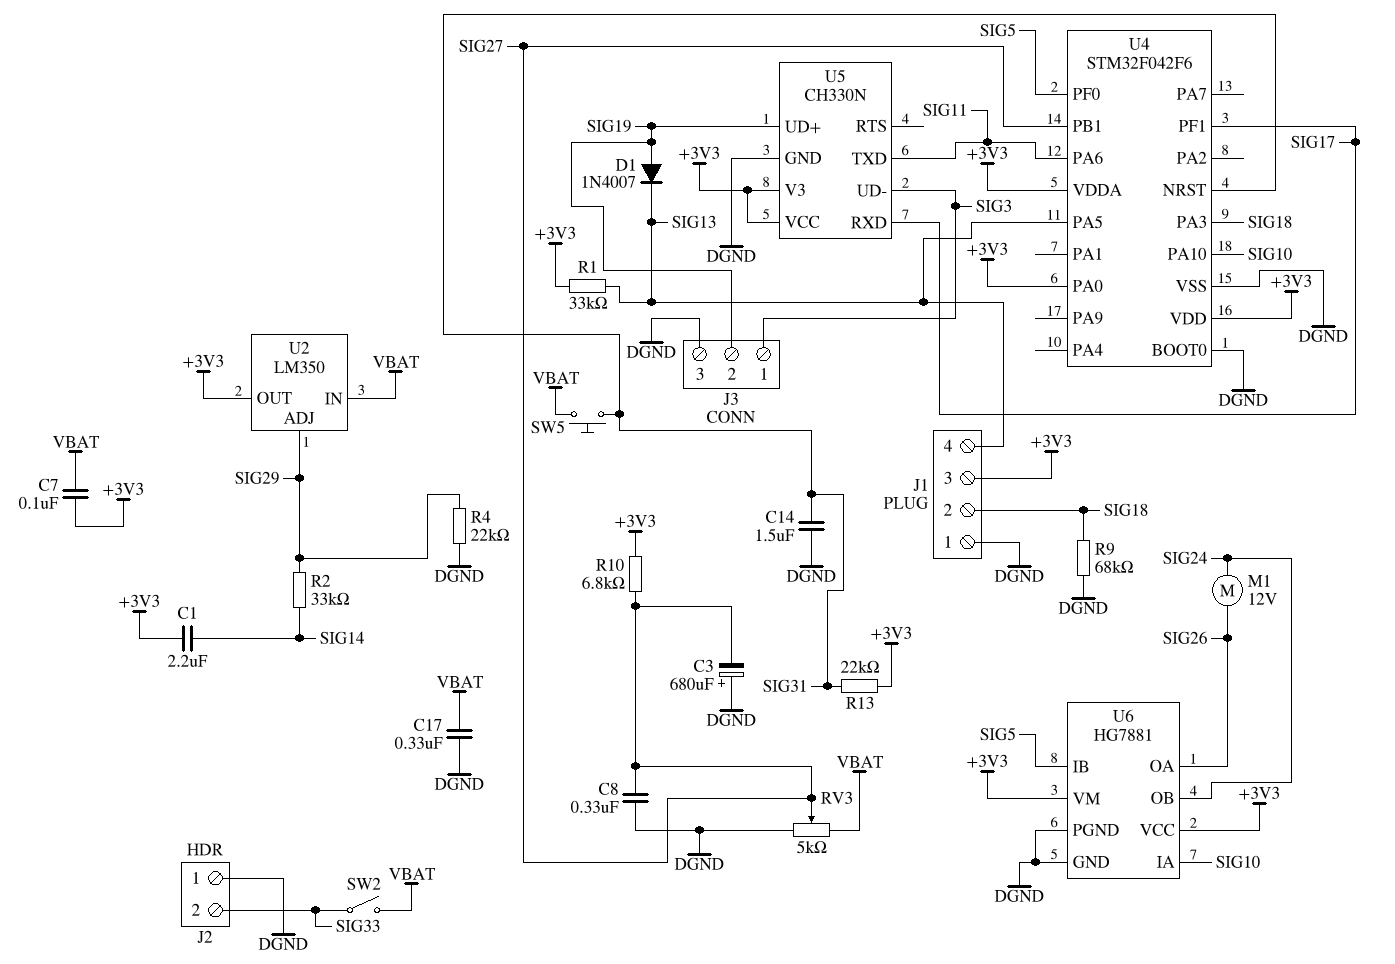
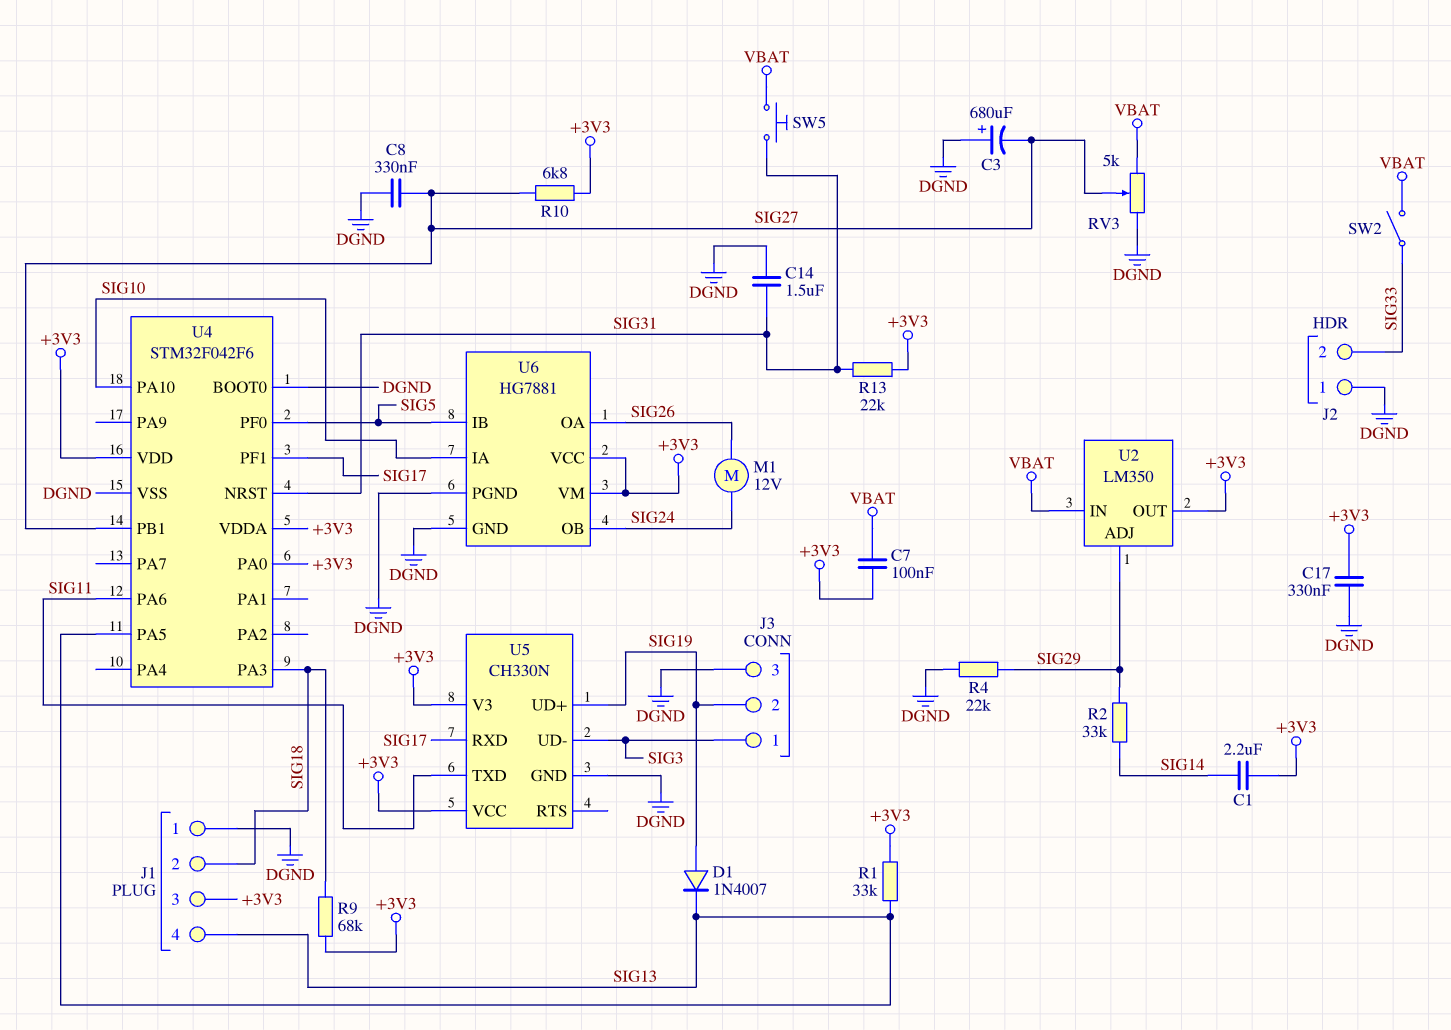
C17: 330nF (DGND, VBAT) -> 330nF (+3V3, DGND)
R9: 68k (DGND, SIG18) -> 68k (+3V3, SIG18)

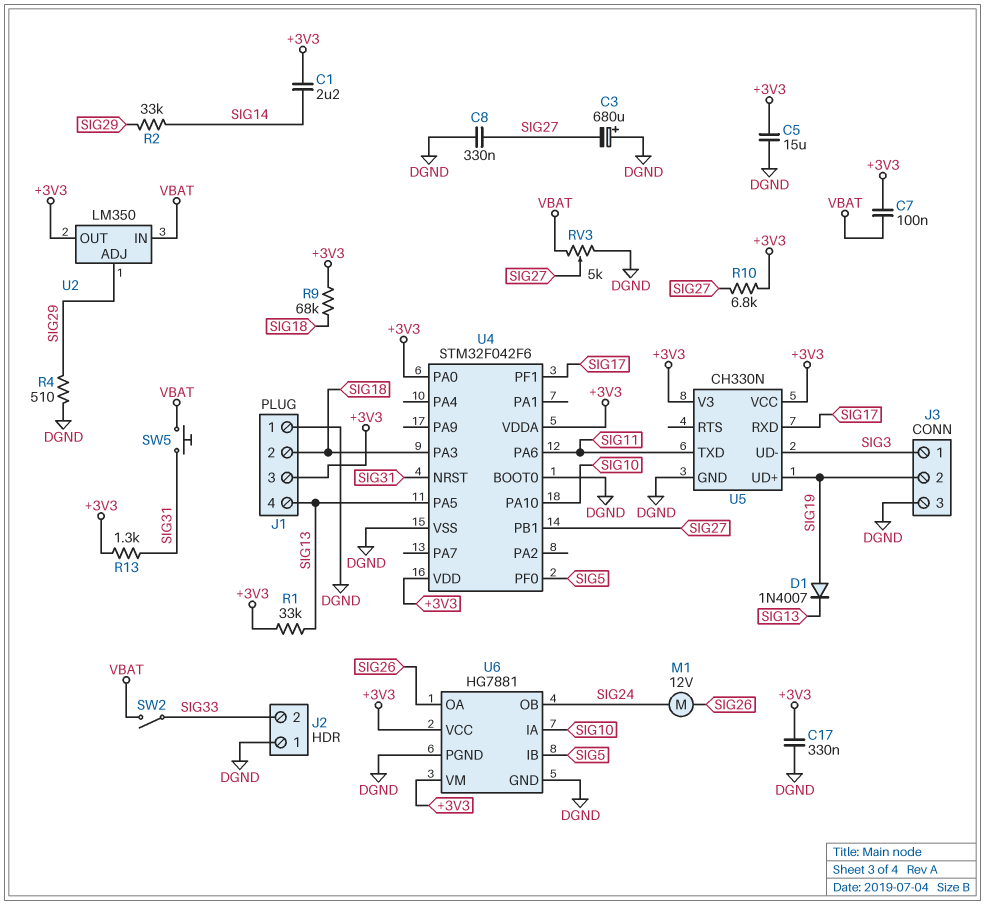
C5: none -> 15uF (+3V3, DGND)
C14: 1.5uF (DGND, SIG31) -> none
R4: 22k (DGND, SIG29) -> 510 (DGND, SIG29)
R13: 22k (+3V3, SIG31) -> 1.3k (+3V3, SIG31)

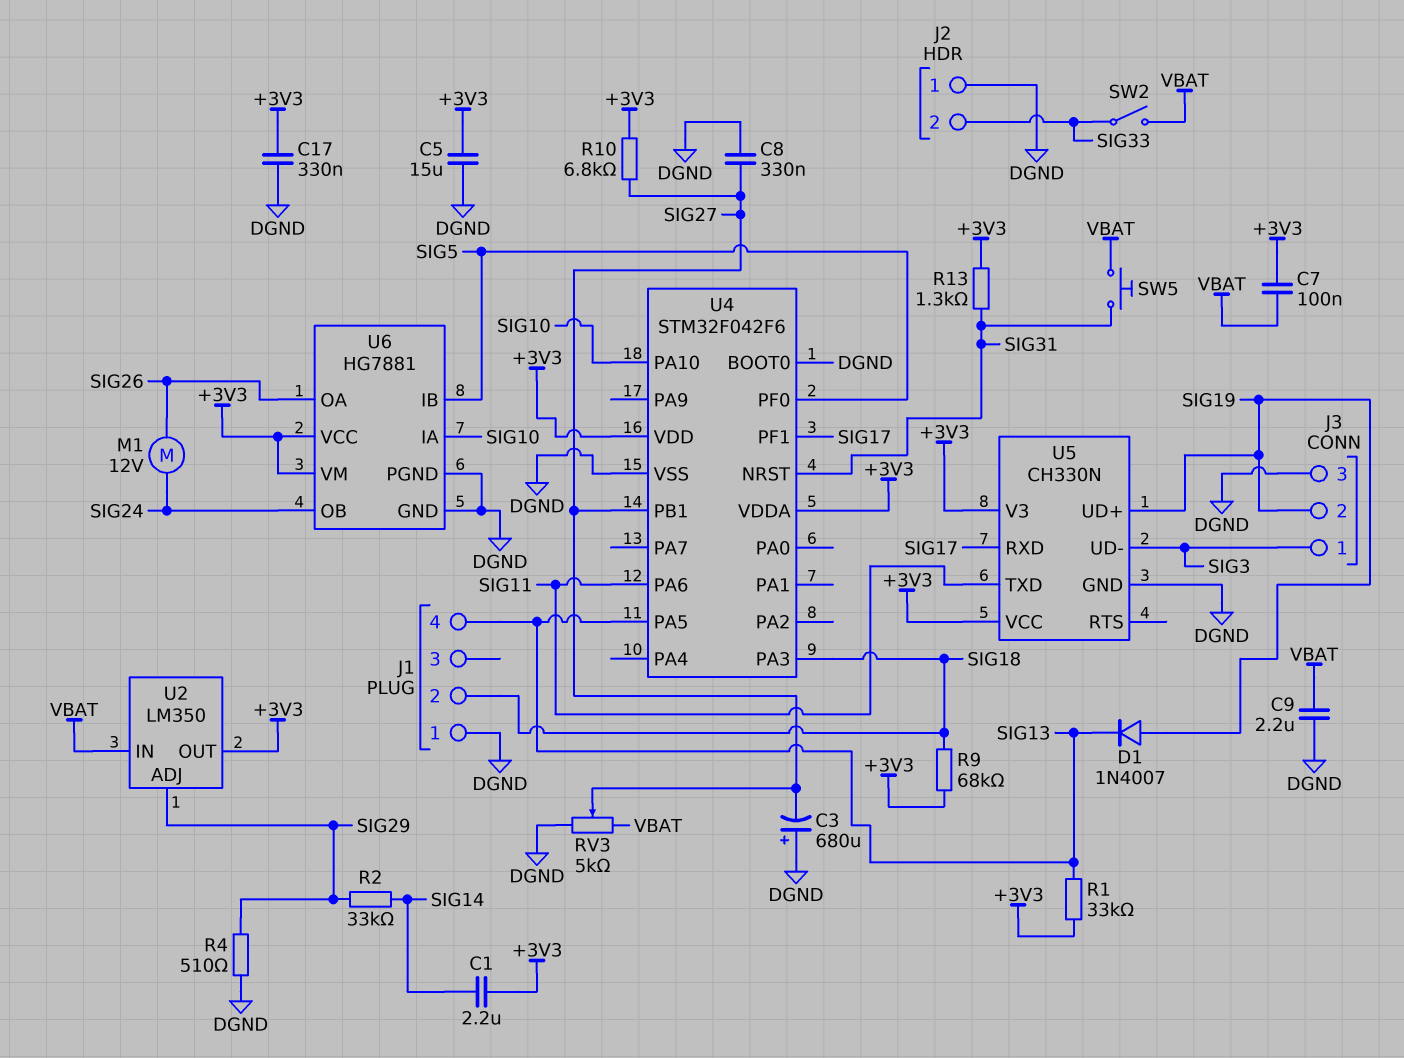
C9: none -> 2.2uF (DGND, VBAT)
J1 pin 3: +3V3 -> none
U4 pin PA0: +3V3 -> none

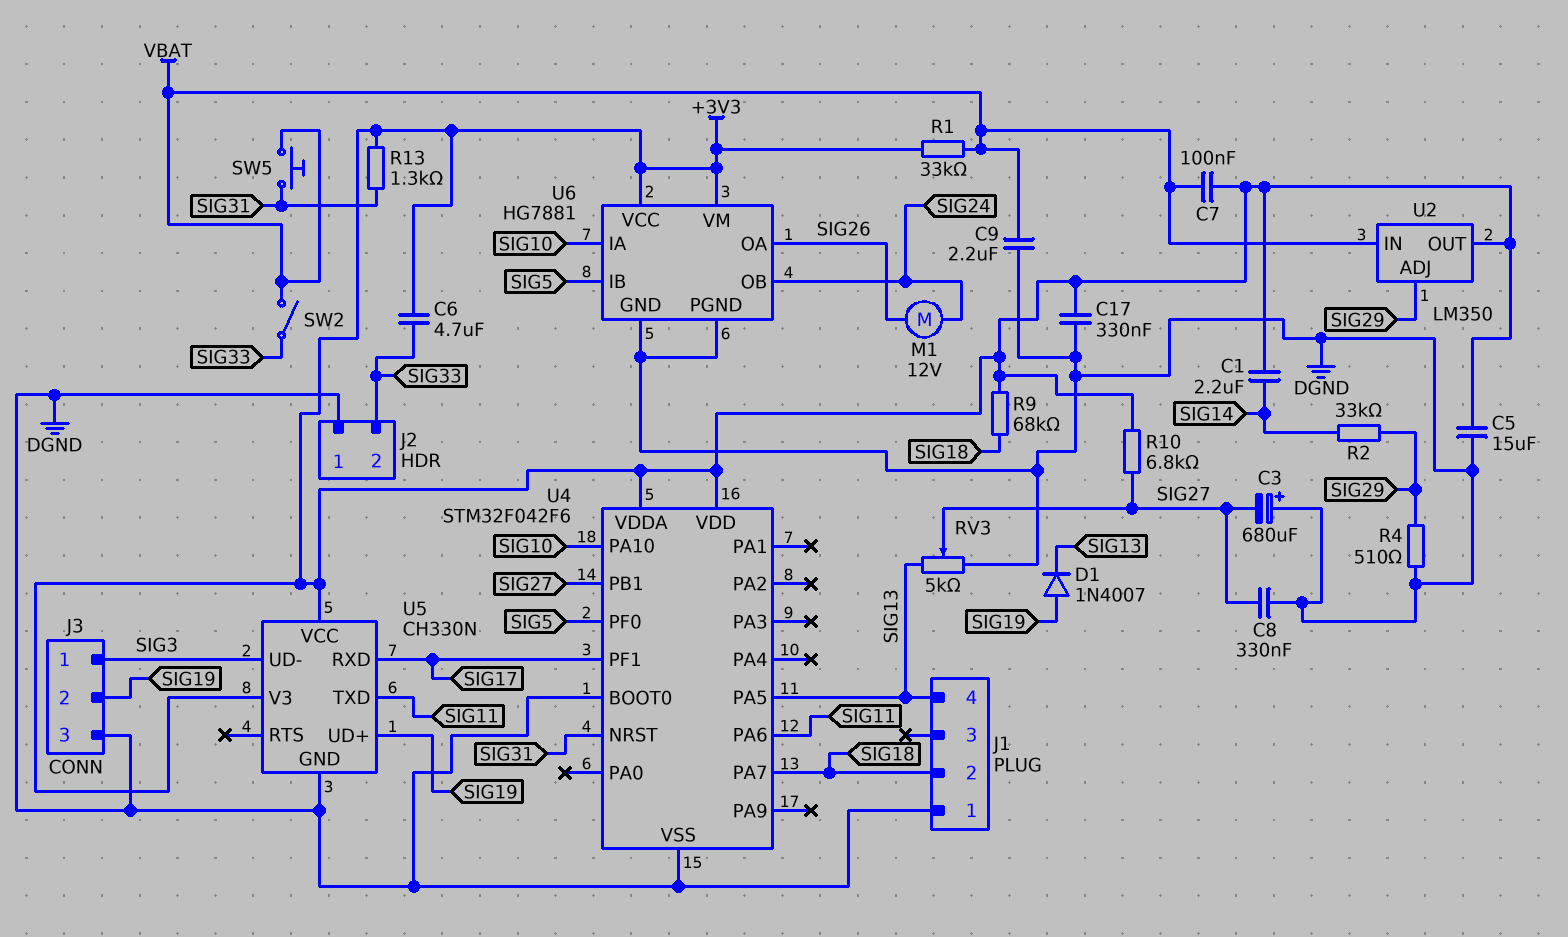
C6: none -> 4.7uF (+3V3, SIG33)
R1: 33k (+3V3, SIG13) -> 33k (+3V3, VBAT)
RV3: 5k (DGND, VBAT, wiper SIG27) -> 5k (DGND, SIG13, wiper SIG27)
U4 pin PA3: SIG18 -> none
U4 pin PA7: none -> SIG18

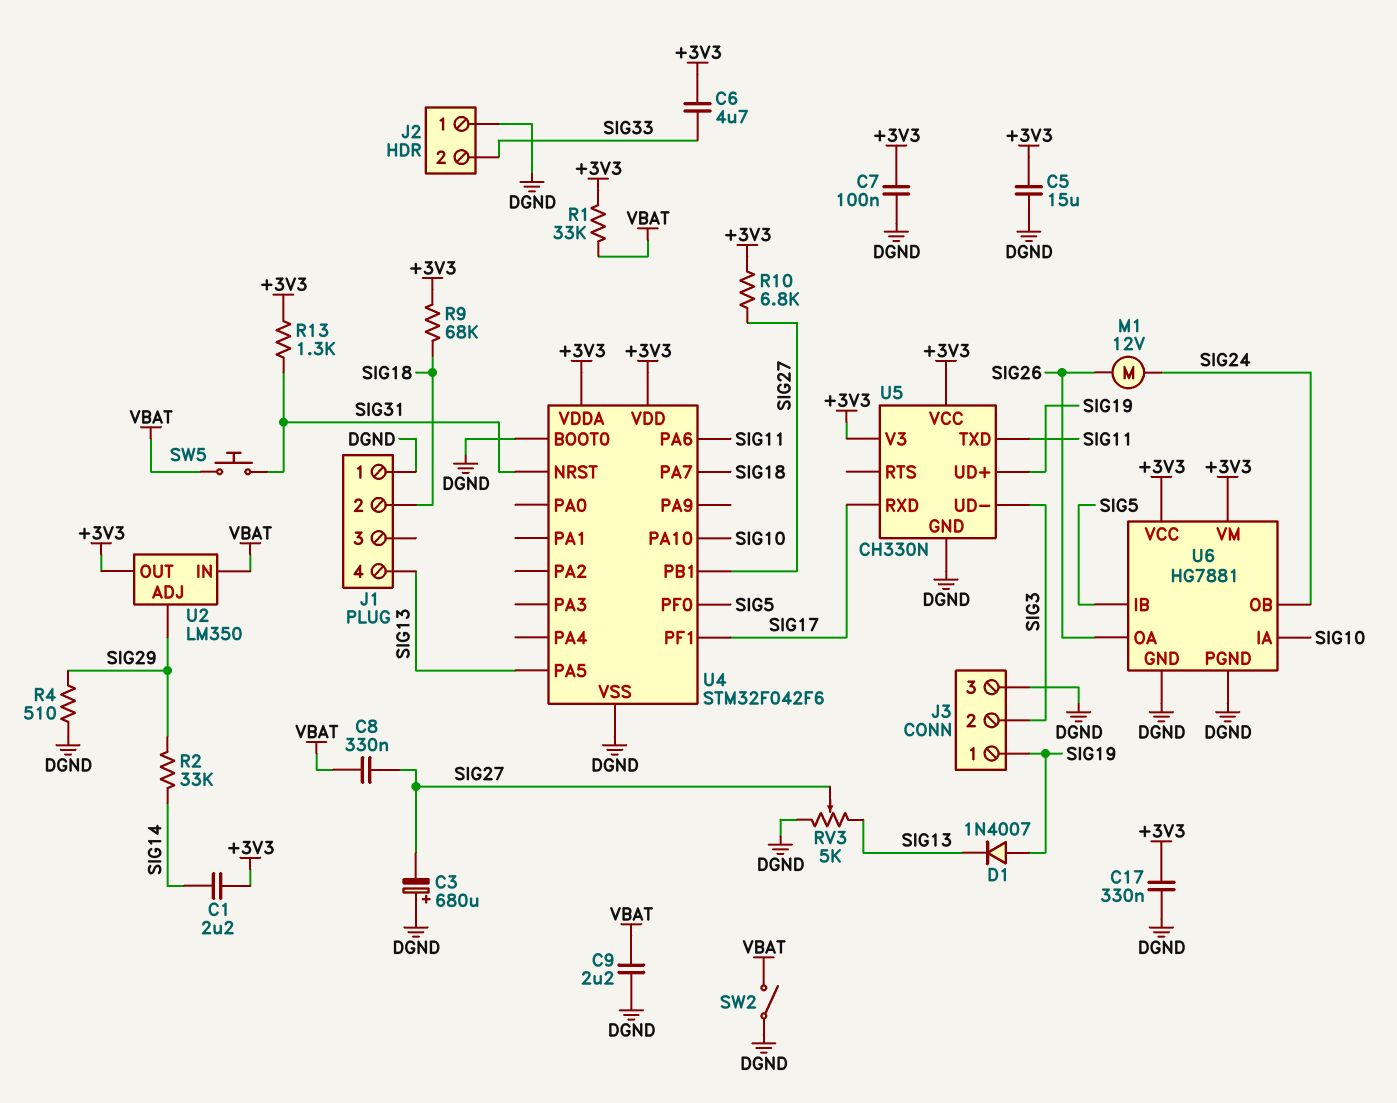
C7: 100nF (+3V3, VBAT) -> 100nF (+3V3, DGND)
C8: 330nF (DGND, SIG27) -> 330nF (SIG27, VBAT)
J3 pin 1: SIG3 -> SIG19
J3 pin 2: SIG19 -> SIG3
SW2: switch (SIG33, VBAT) -> switch (DGND, VBAT)

